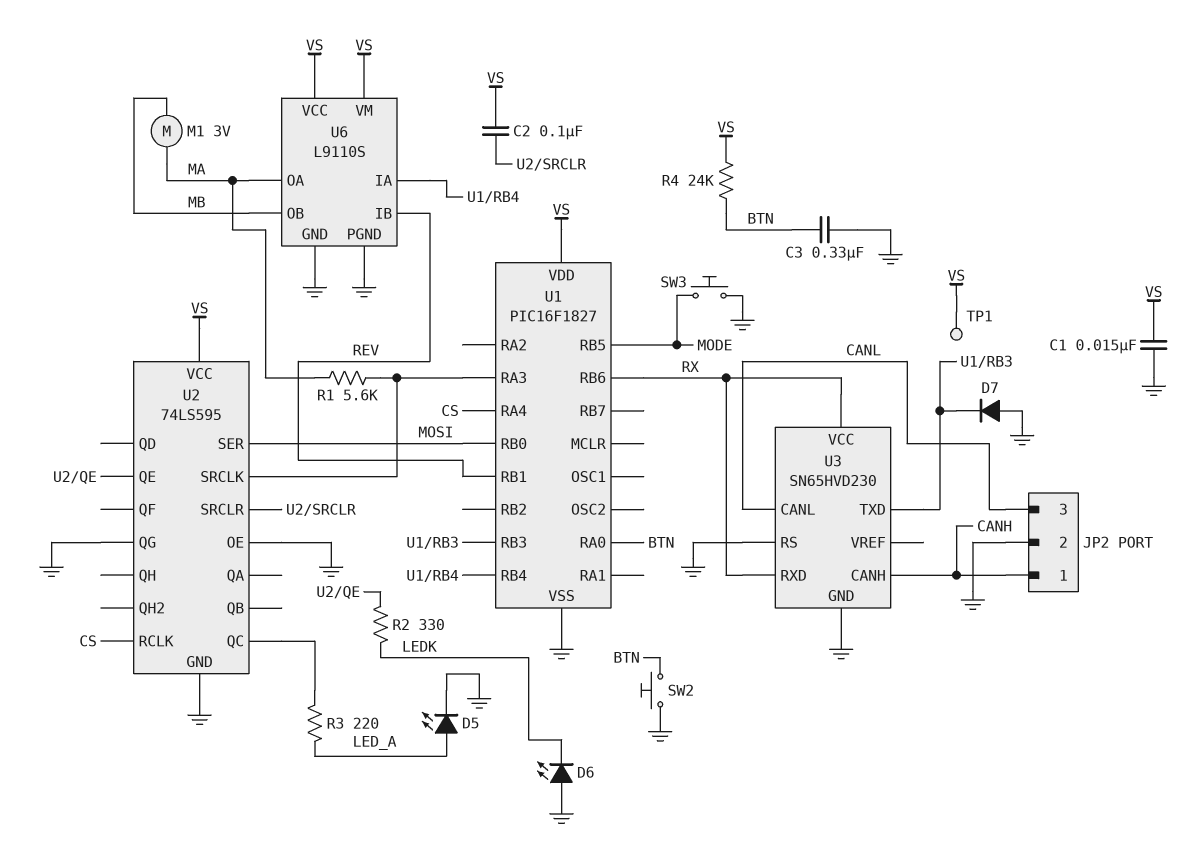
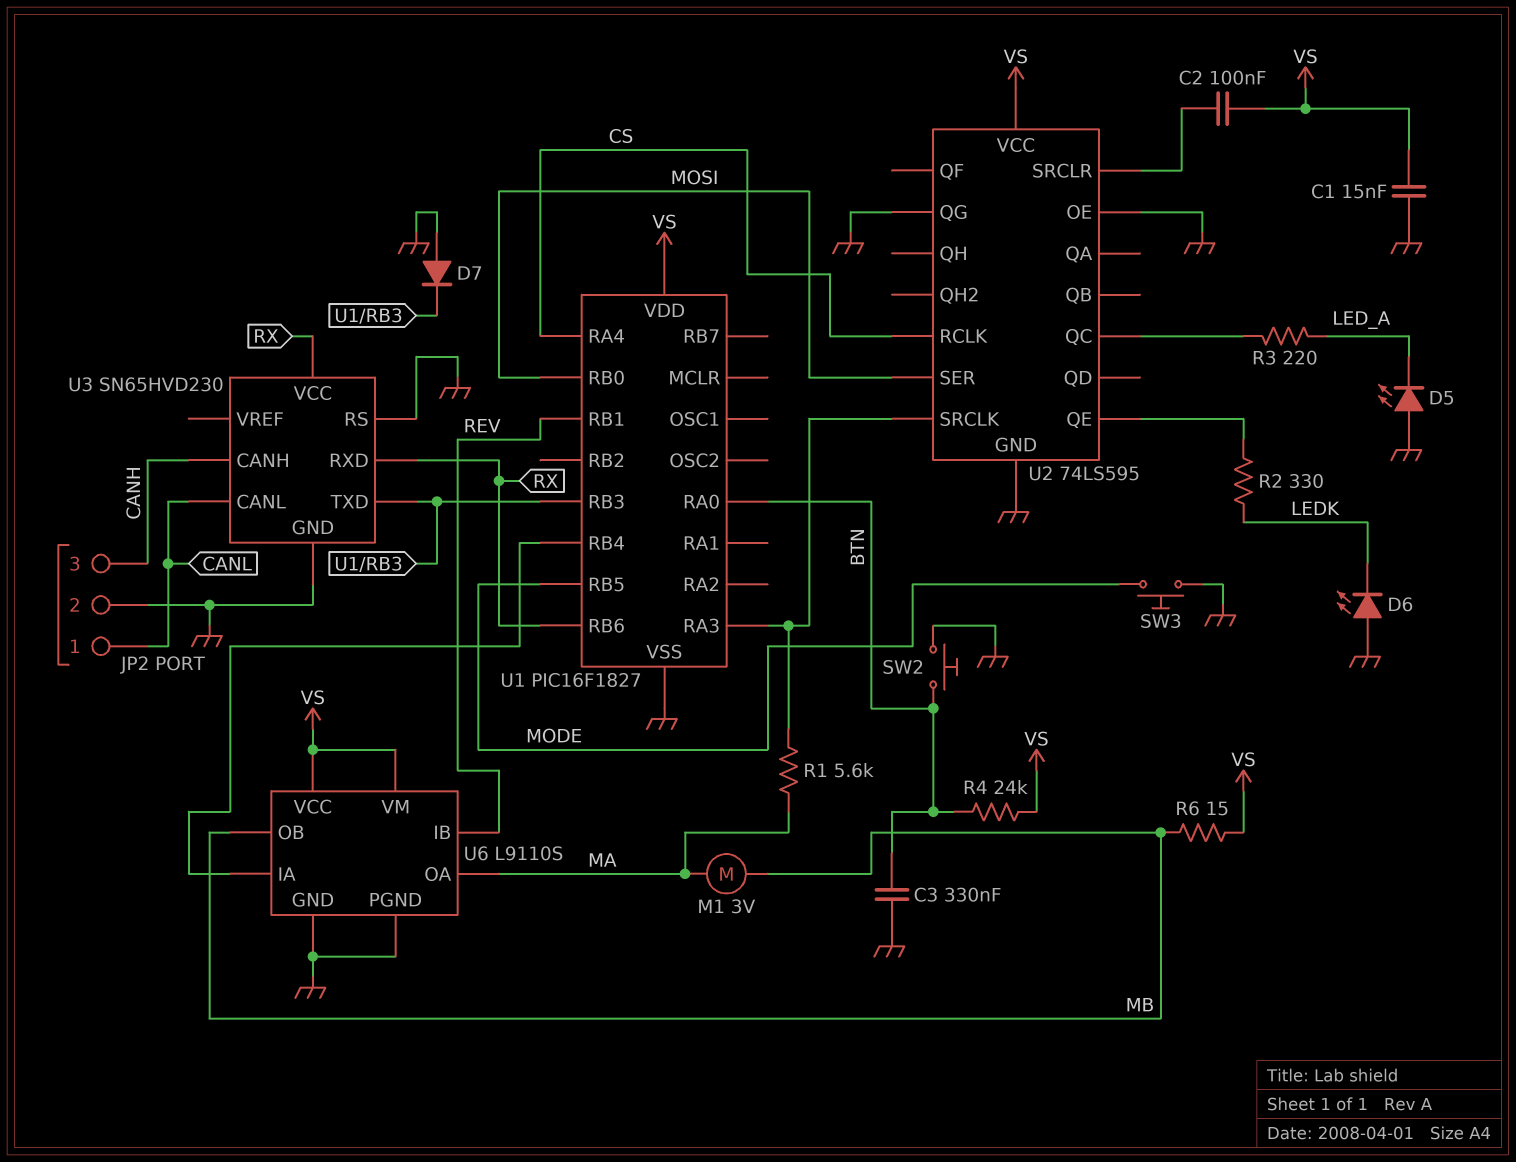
D5: LED (A LED_A, K GND) -> LED (A GND, K LED_A)
JP2 pin 1: CANH -> CANL
JP2 pin 3: CANL -> CANH
R6: none -> 15 (MB, VS)
TP1: test point (VS) -> none

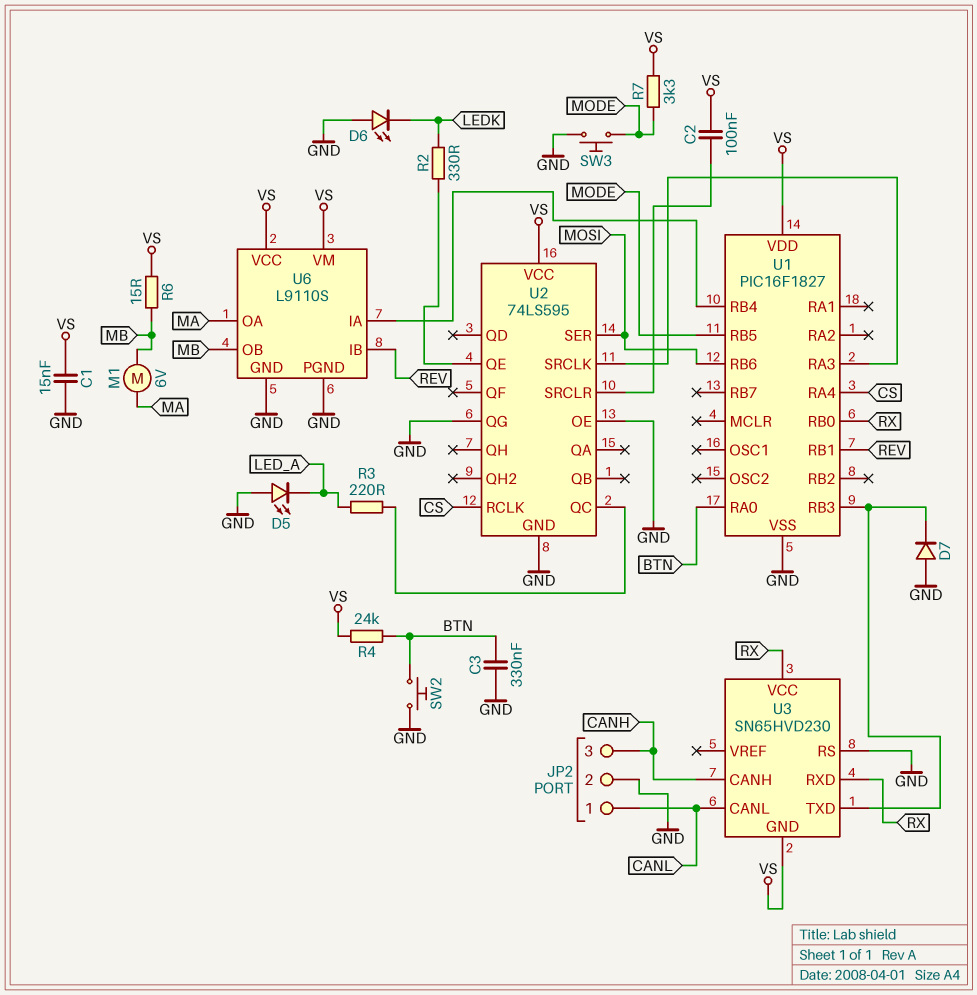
M1: motor 3V (MA, MB) -> motor 6V (MA, MB)
R1: 5.6k (MA, U1/RA3) -> none
R7: none -> 3.3k (MODE, VS)
U1 pin RB0: MOSI -> RX
U1 pin RB6: RX -> MOSI
U3 pin GND: GND -> VS

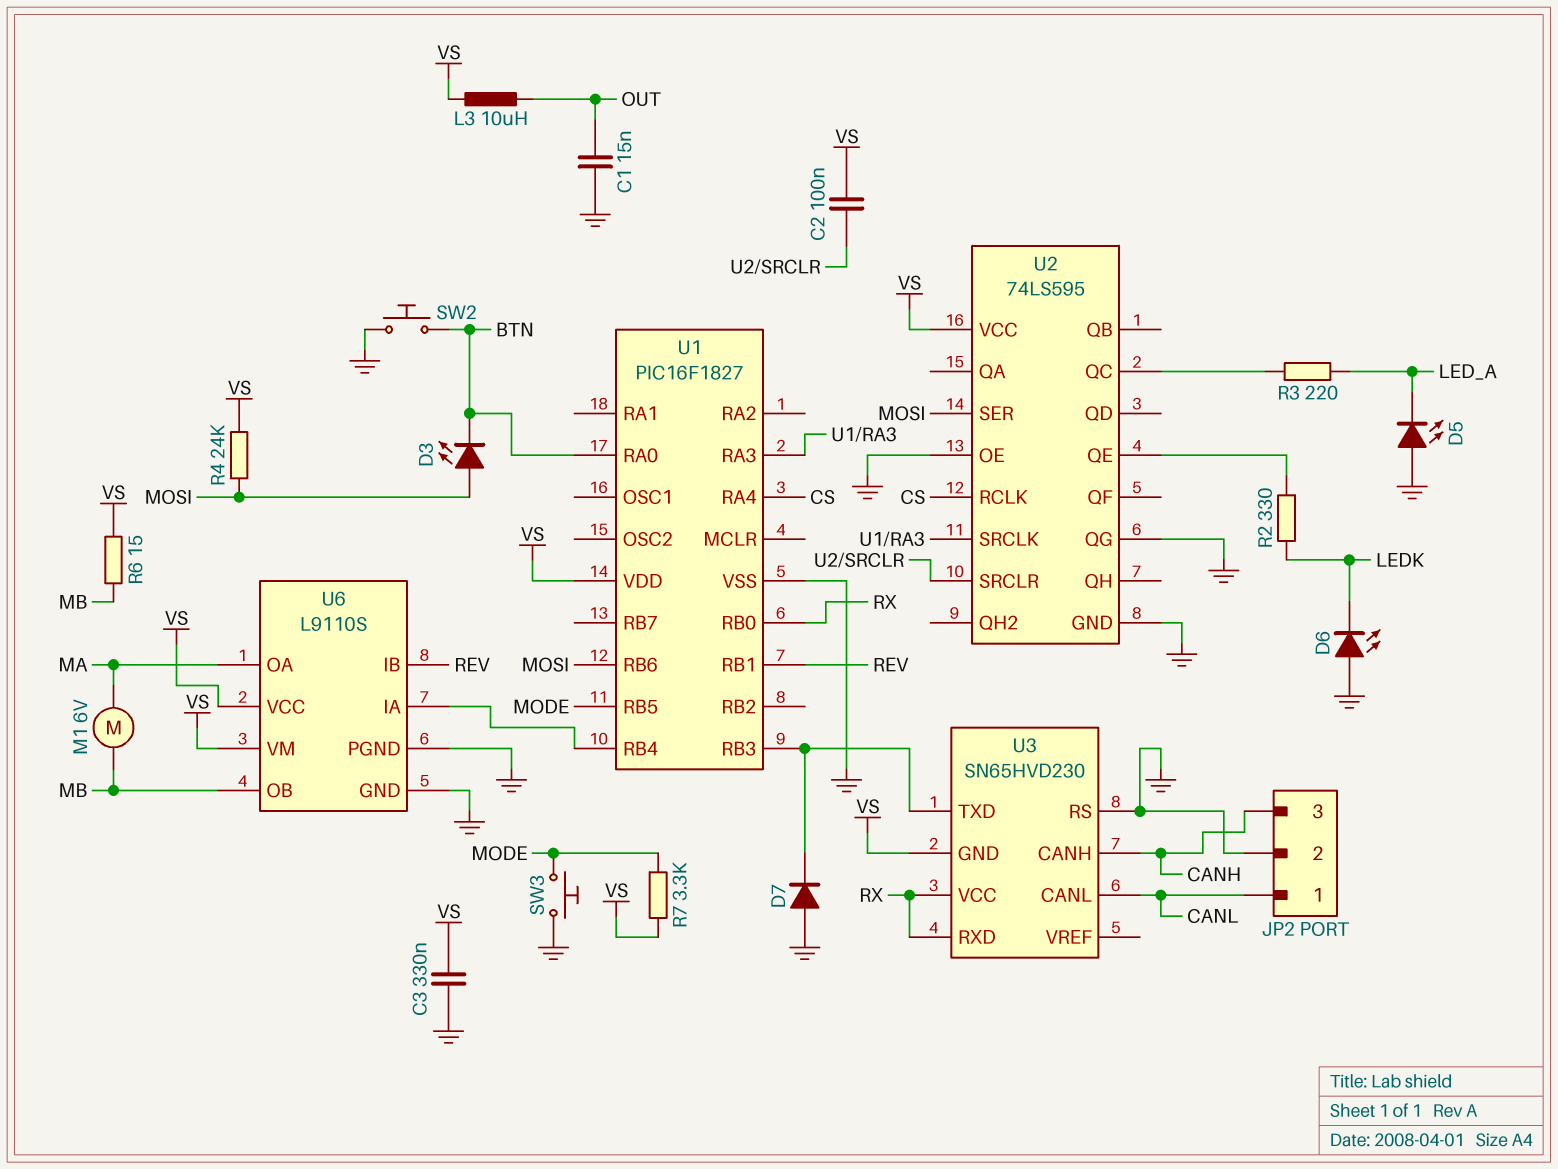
C1: 15nF (GND, VS) -> 15nF (GND, OUT)
C3: 330nF (BTN, GND) -> 330nF (GND, VS)
D3: none -> LED (A MOSI, K BTN)
L3: none -> 10uH (OUT, VS)
R4: 24k (BTN, VS) -> 24k (MOSI, VS)

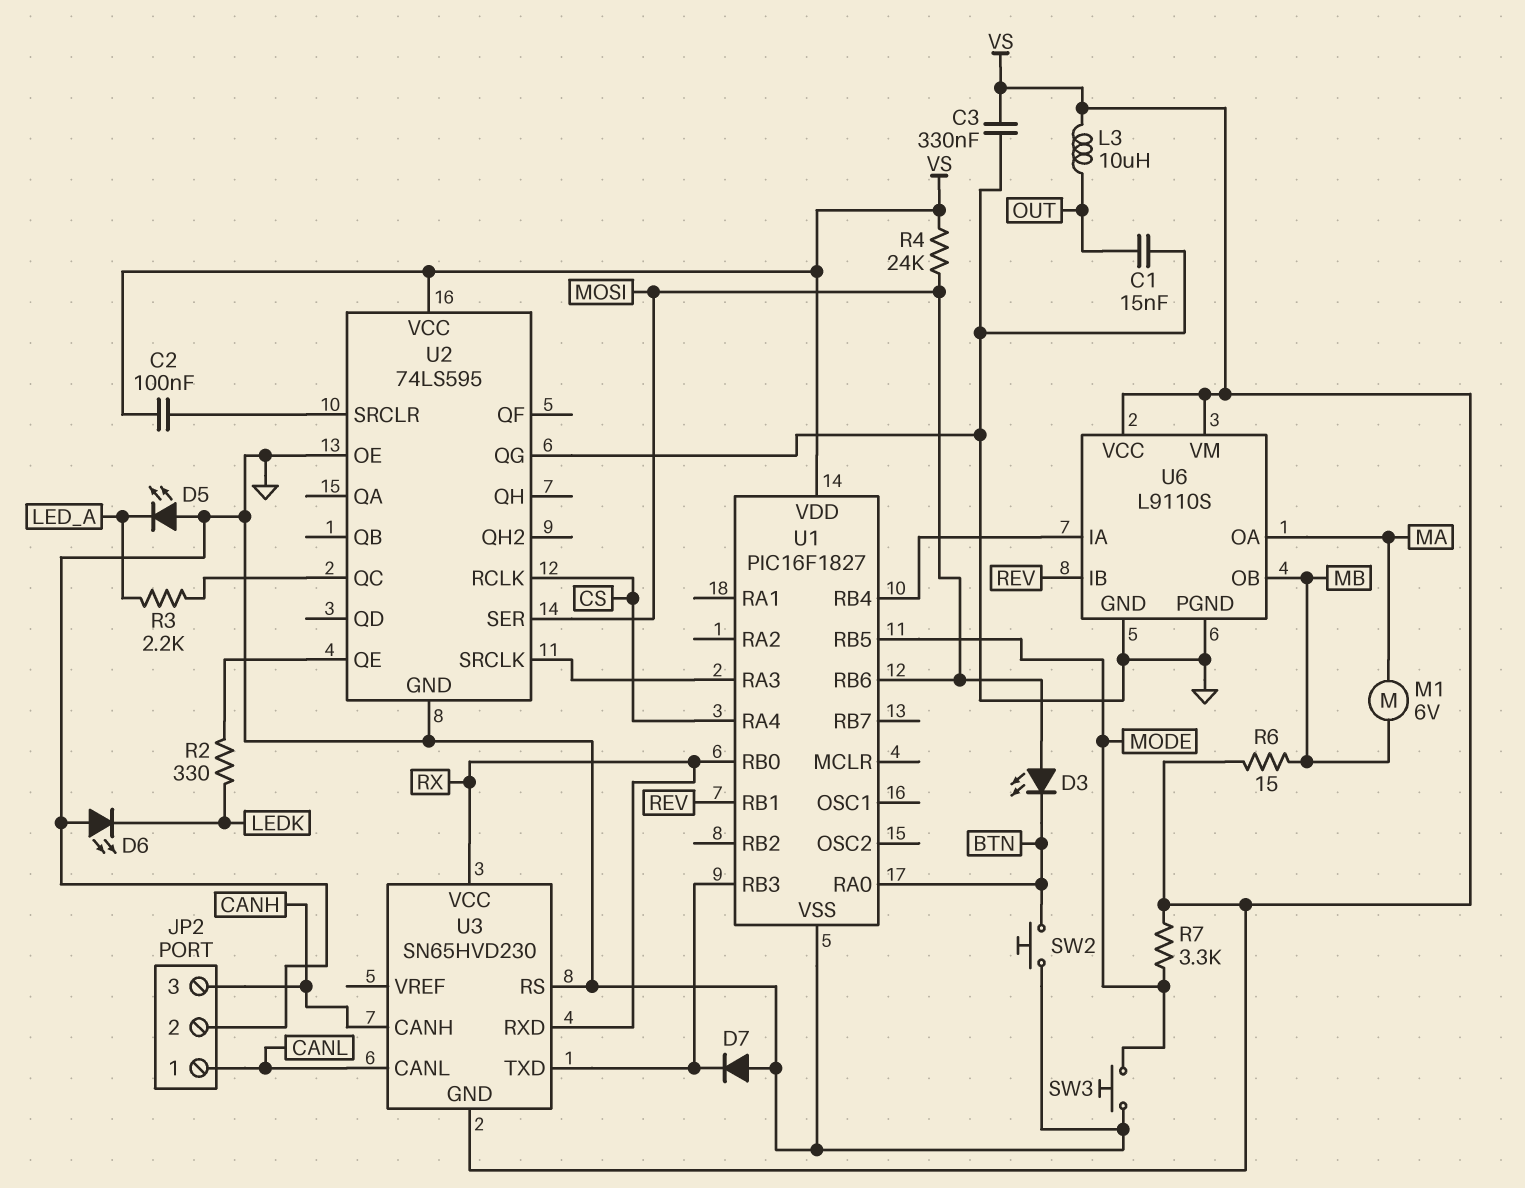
R3: 220 (LED_A, U2/QC) -> 2.2k (LED_A, U2/QC)

